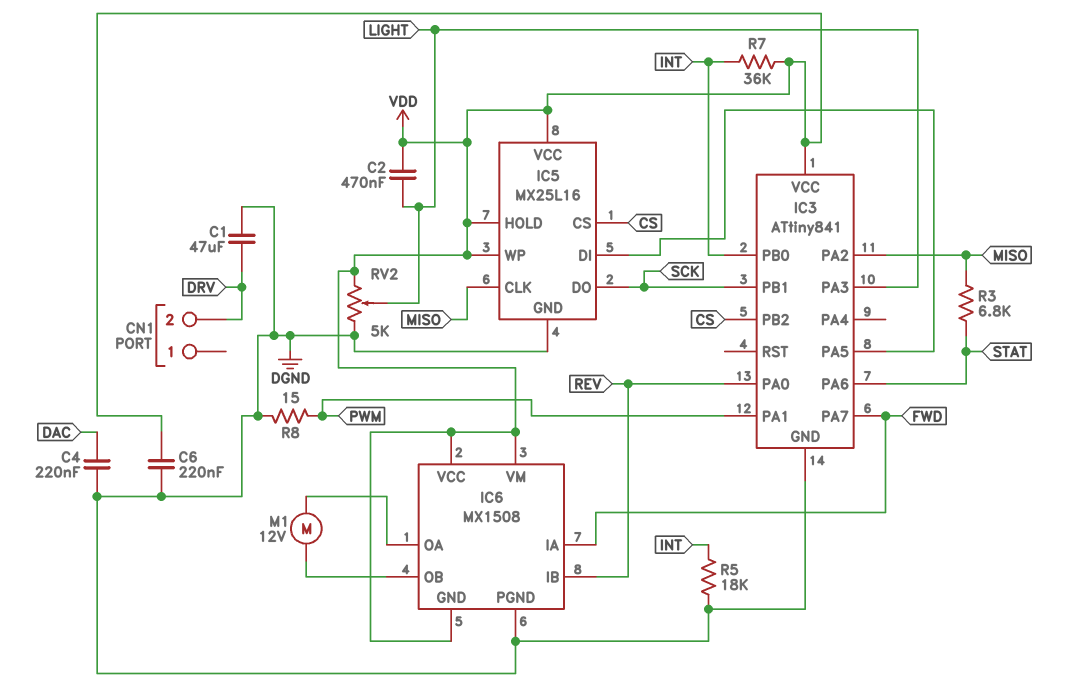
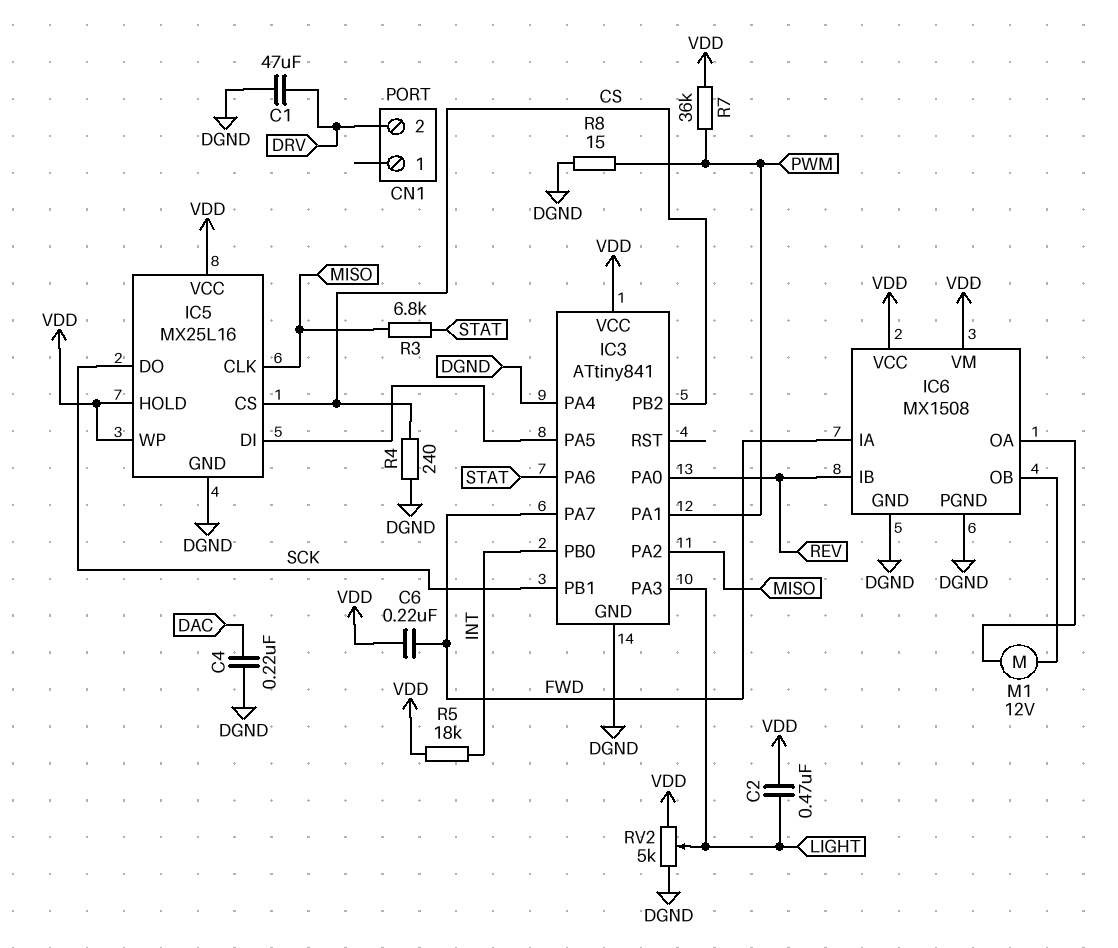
C6: 220nF (DGND, VDD) -> 220nF (FWD, VDD)
IC3 pin PA4: none -> DGND
IC6 pin GND: VDD -> DGND
R4: none -> 240 (CS, DGND)
R5: 18k (DGND, INT) -> 18k (INT, VDD)
R7: 36k (INT, VDD) -> 36k (PWM, VDD)

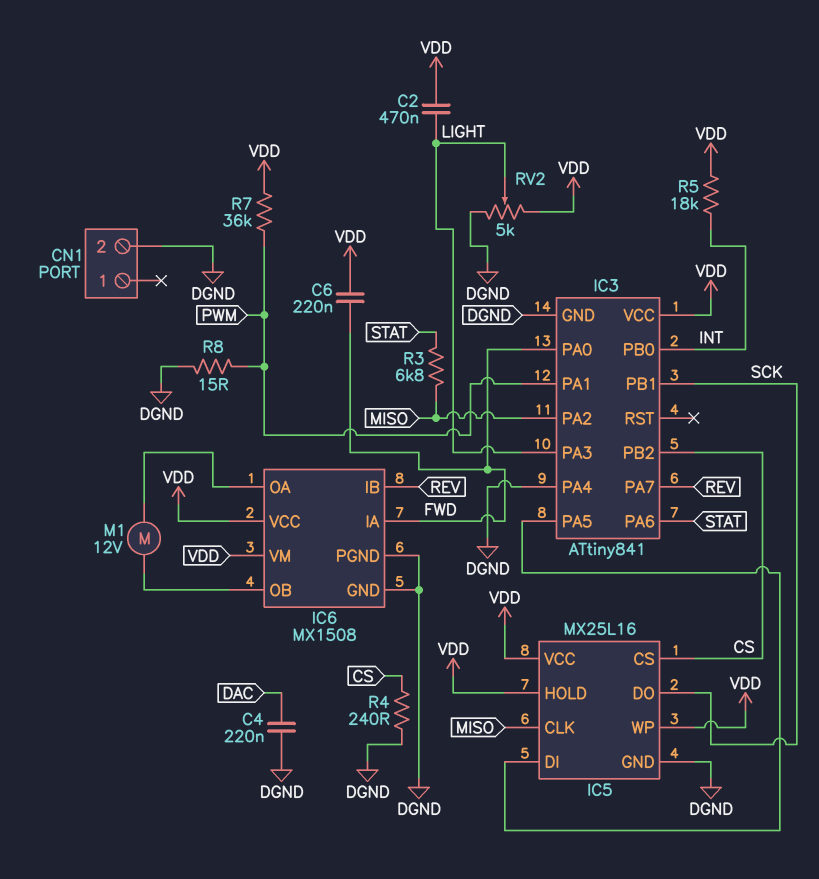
C1: 47uF (DGND, DRV) -> none
CN1 pin 2: DRV -> DGND
IC3 pin PA0: REV -> FWD
IC3 pin PA7: FWD -> REV

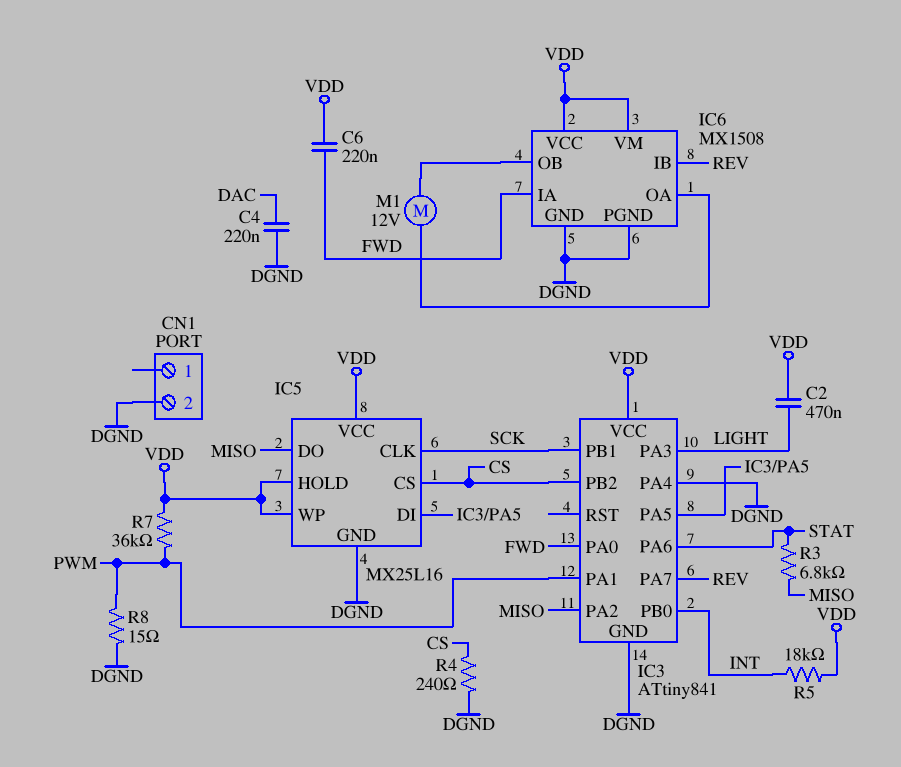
IC5 pin CLK: MISO -> SCK
IC5 pin DO: SCK -> MISO
RV2: 5k (DGND, VDD, wiper LIGHT) -> none

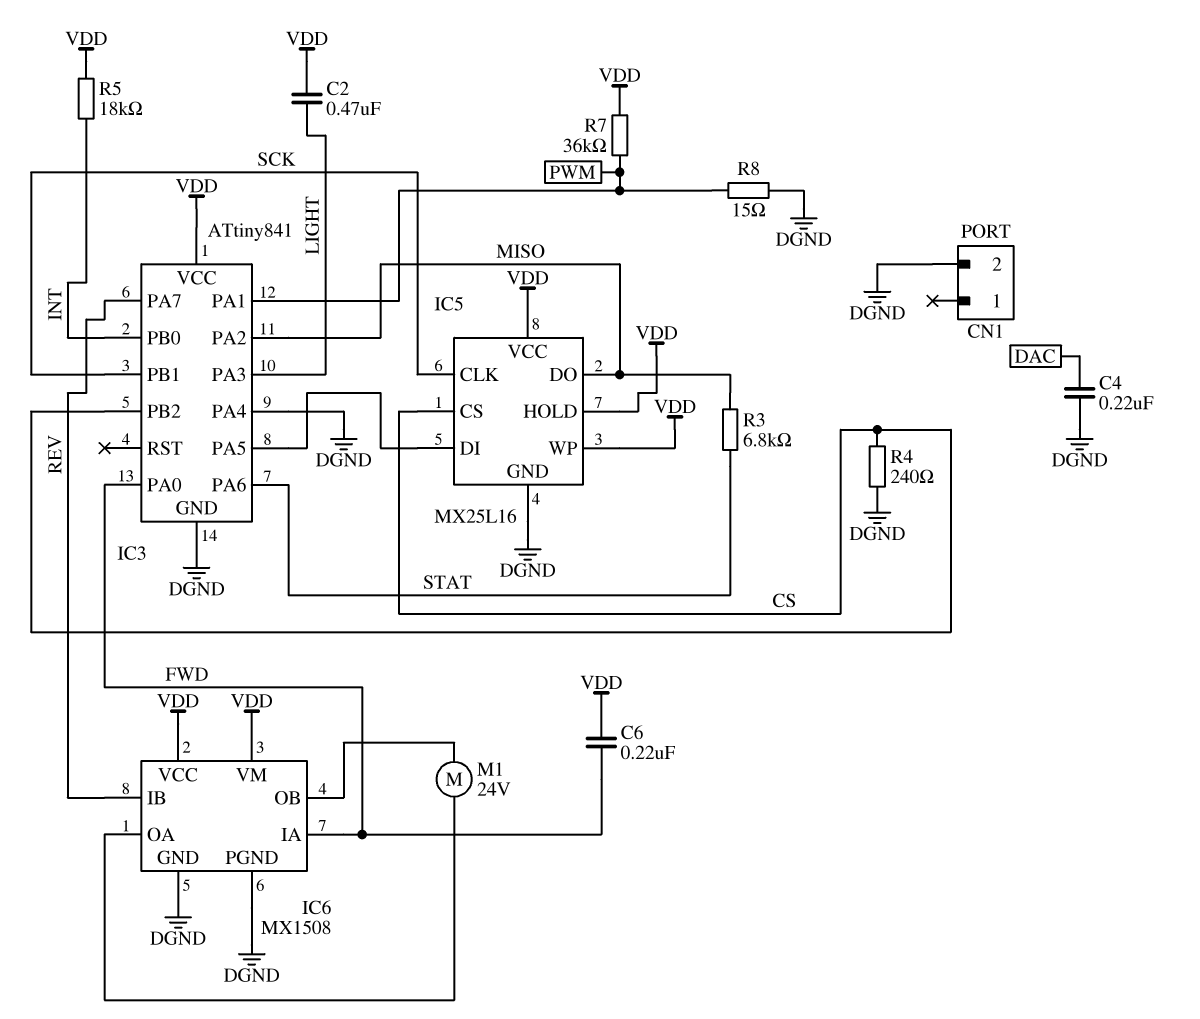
M1: motor 12V (IC6/OA, IC6/OB) -> motor 24V (IC6/OA, IC6/OB)

